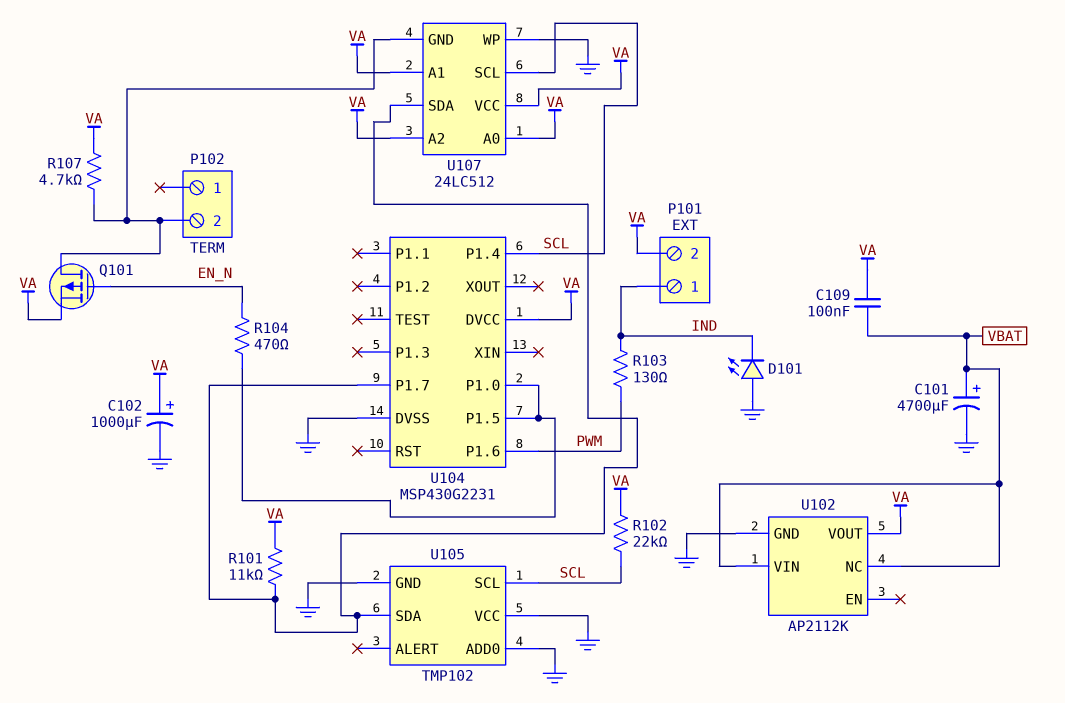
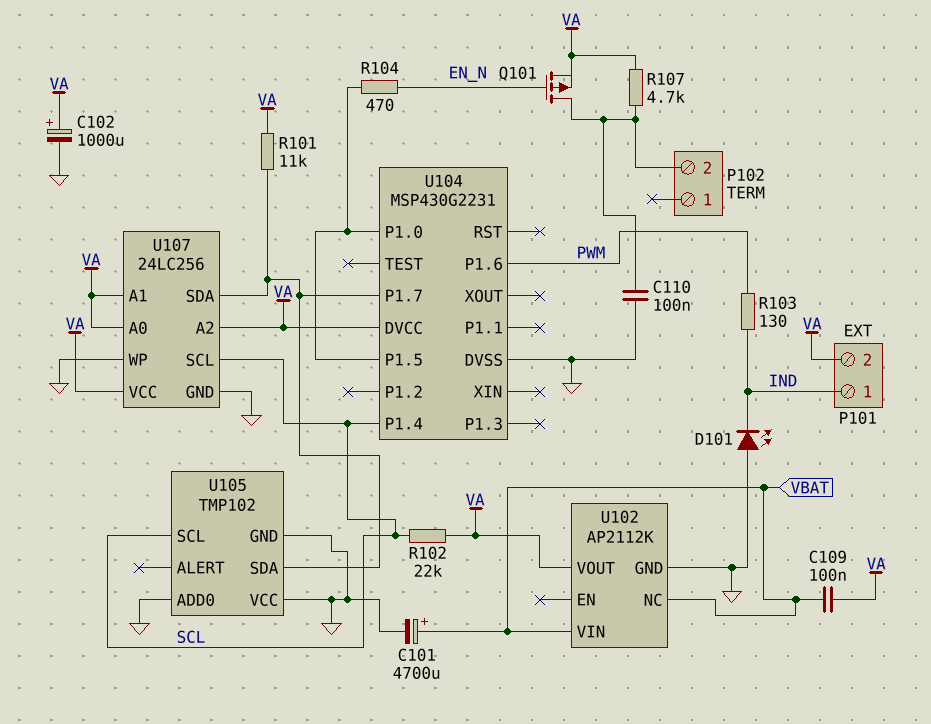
C110: none -> 100nF (GND, P102/2)
U107: 24LC512 -> 24LC256
U107 pin GND: P102/2 -> GND

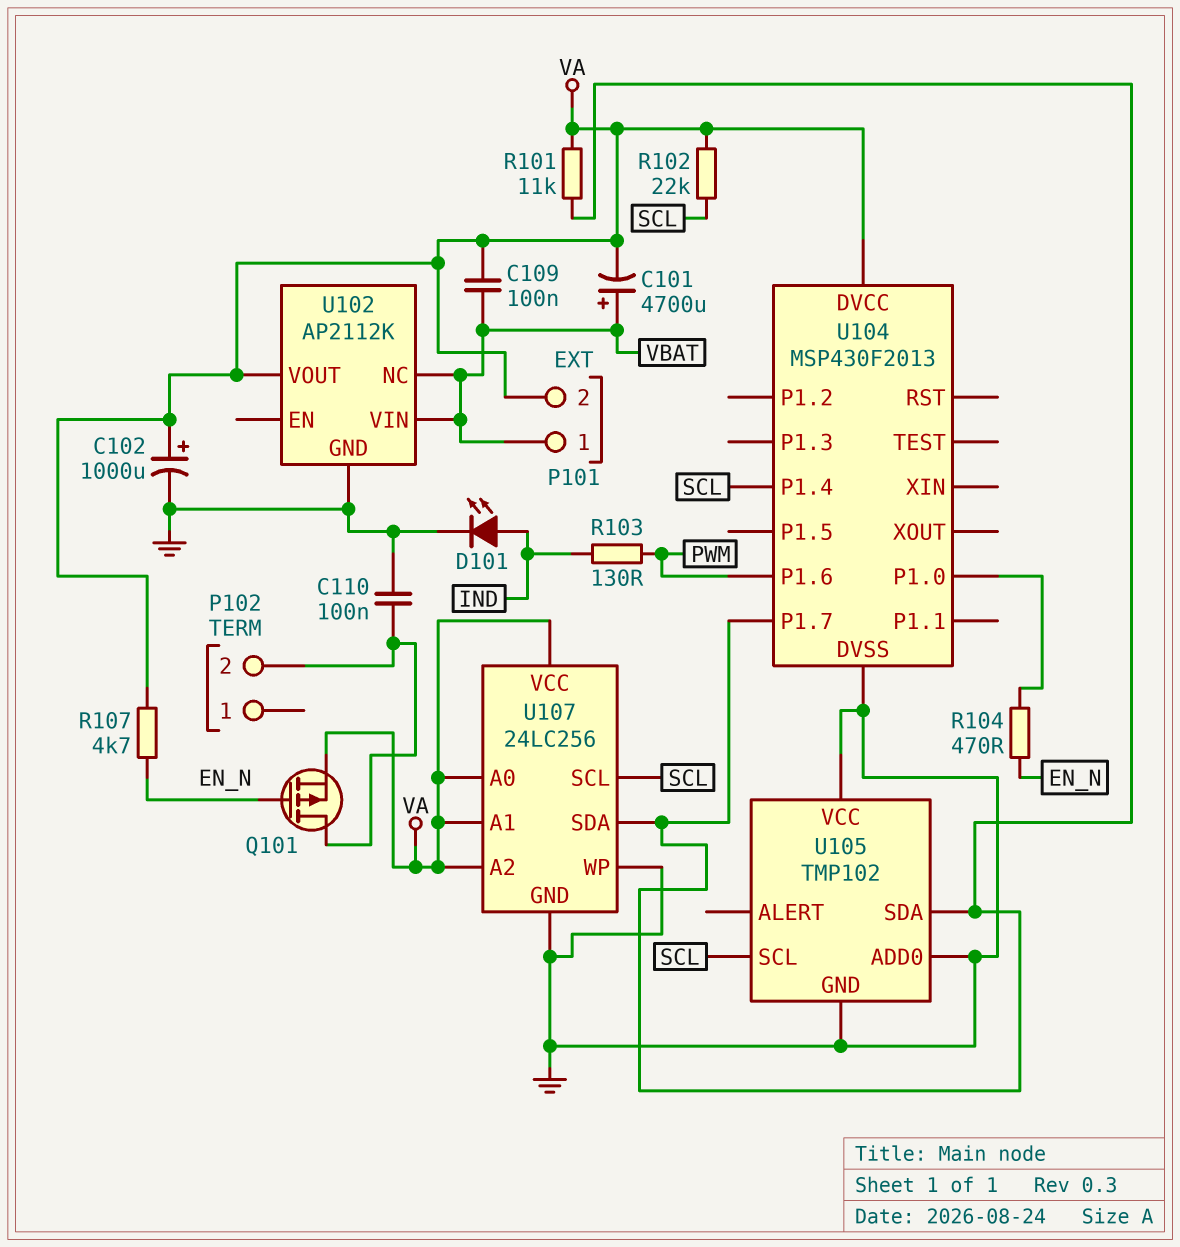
C101: 4700uF (plus VBAT, minus GND) -> 4700uF (plus VBAT, minus VA)
D101: LED (A GND, K IND) -> LED (A IND, K GND)
P101 pin 1: IND -> VBAT
R107: 4.7k (P102/2, VA) -> 4.7k (EN_N, VA)
U104: MSP430G2231 -> MSP430F2013
U104 pin P1.5: U104/P1.0 -> none

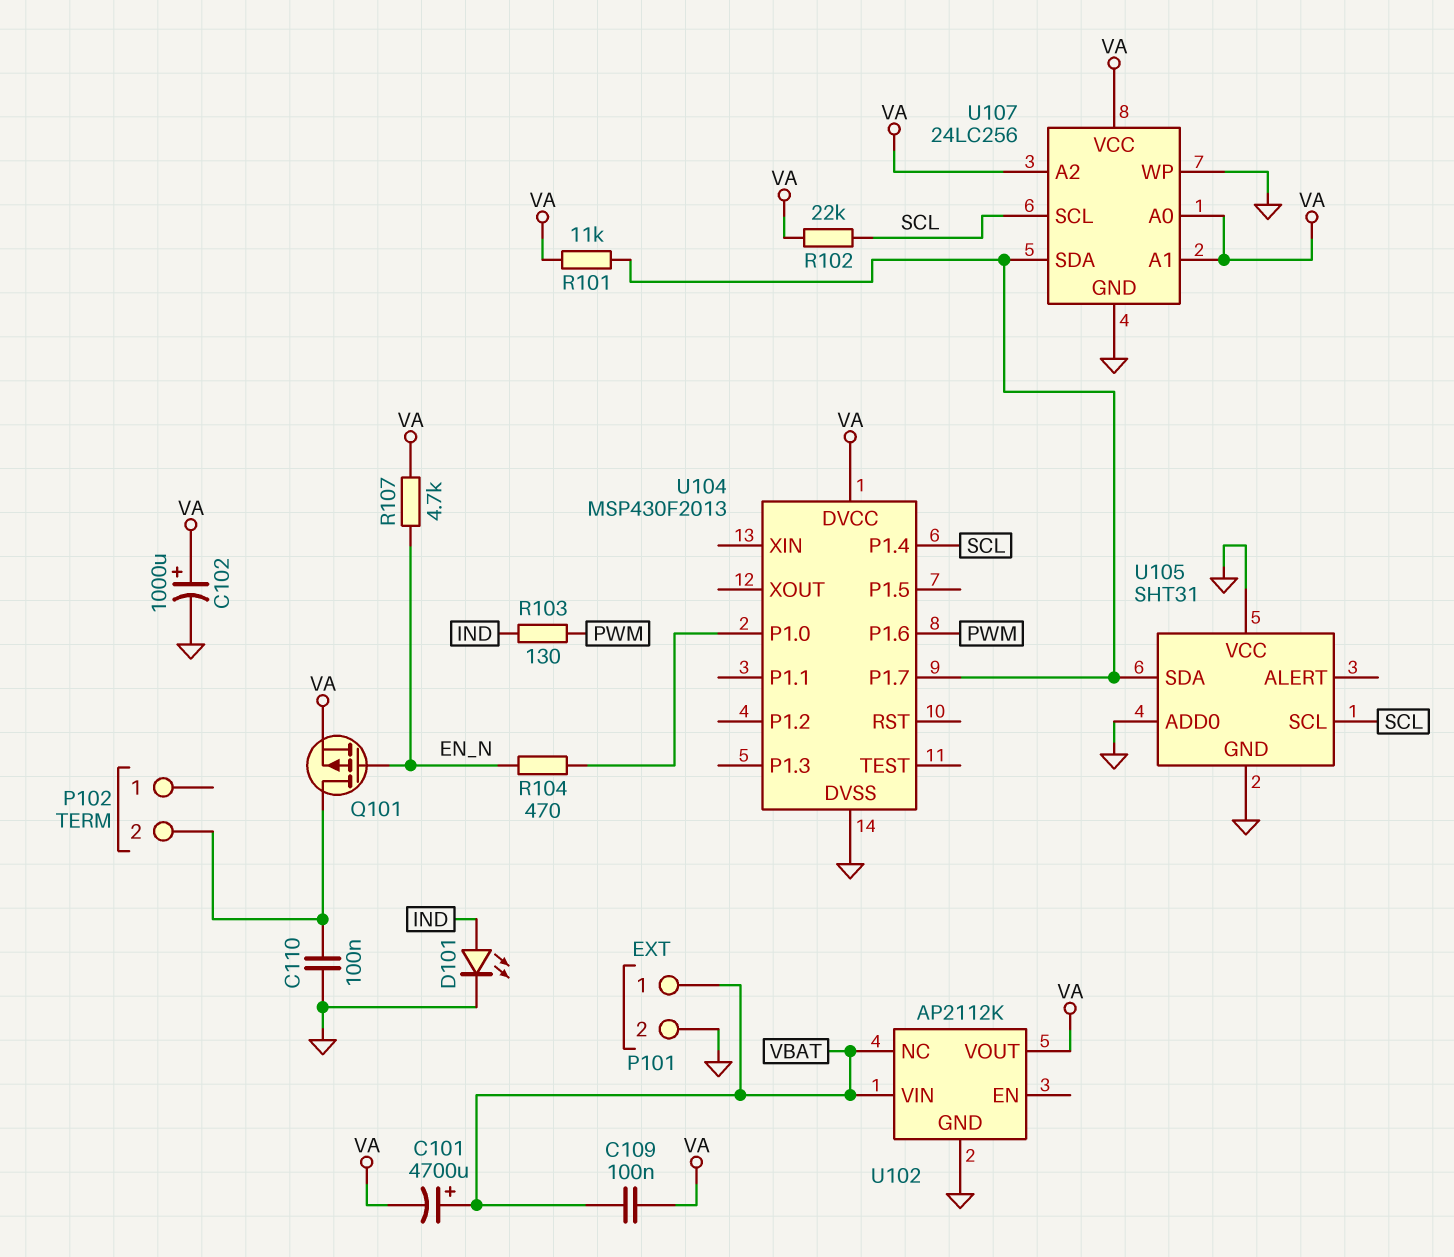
P101 pin 2: VA -> GND
U105: TMP102 -> SHT31

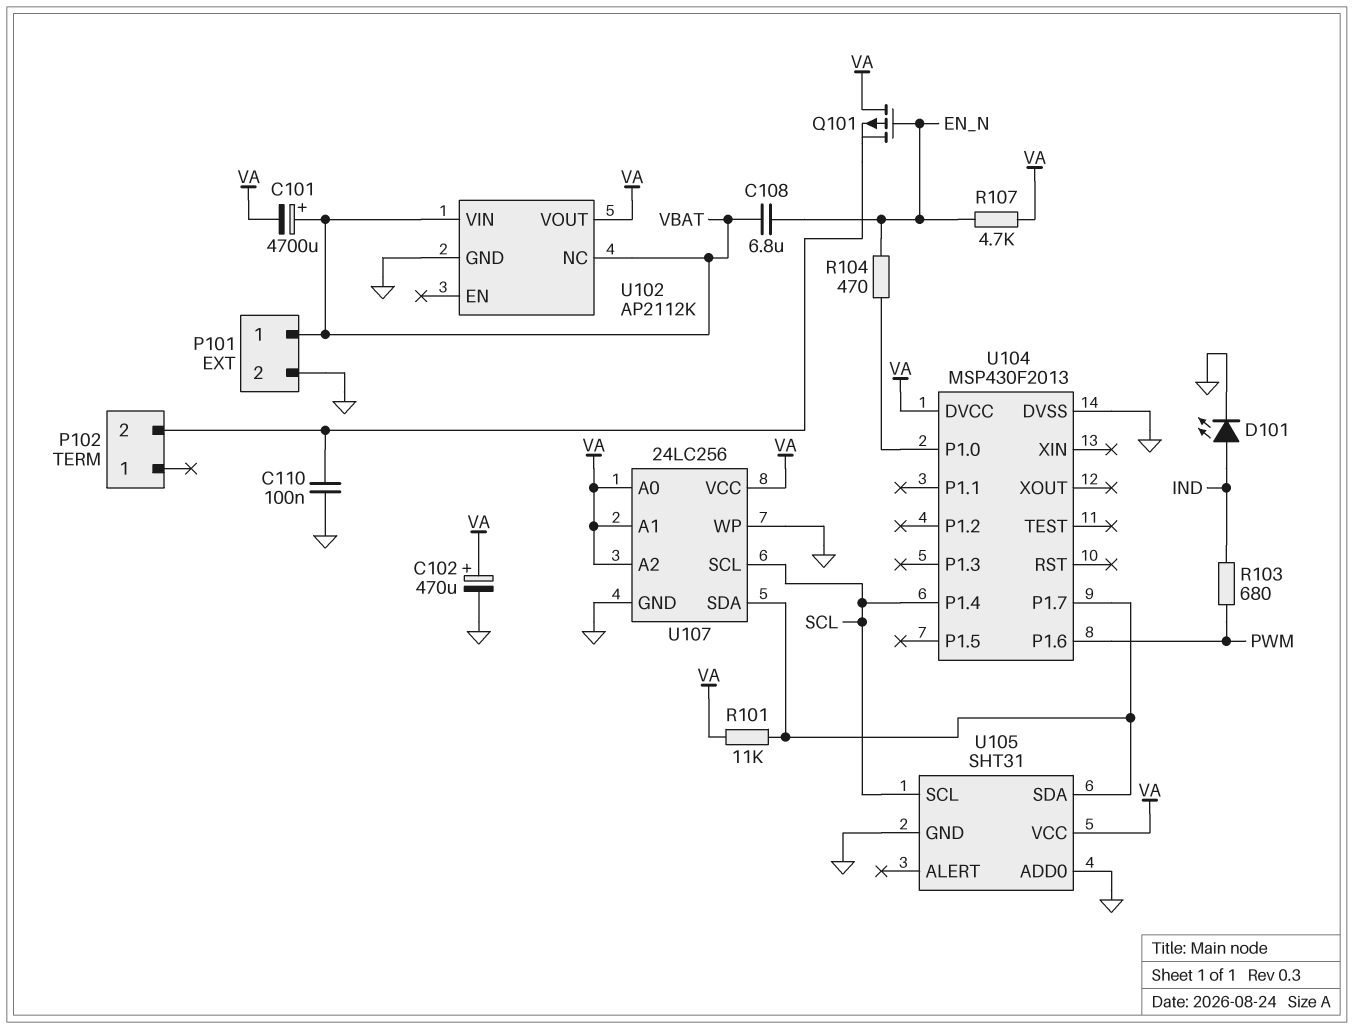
C102: 1000uF (plus VA, minus GND) -> 470uF (plus VA, minus GND)
C108: none -> 6.8uF (EN_N, VBAT)
C109: 100nF (VA, VBAT) -> none
Q101: PMOS (G EN_N, D P102/2, S VA) -> PMOS (G EN_N, D VA, S P102/2)
R102: 22k (SCL, VA) -> none
R103: 130 (IND, PWM) -> 680 (IND, PWM)
U105 pin VCC: GND -> VA

